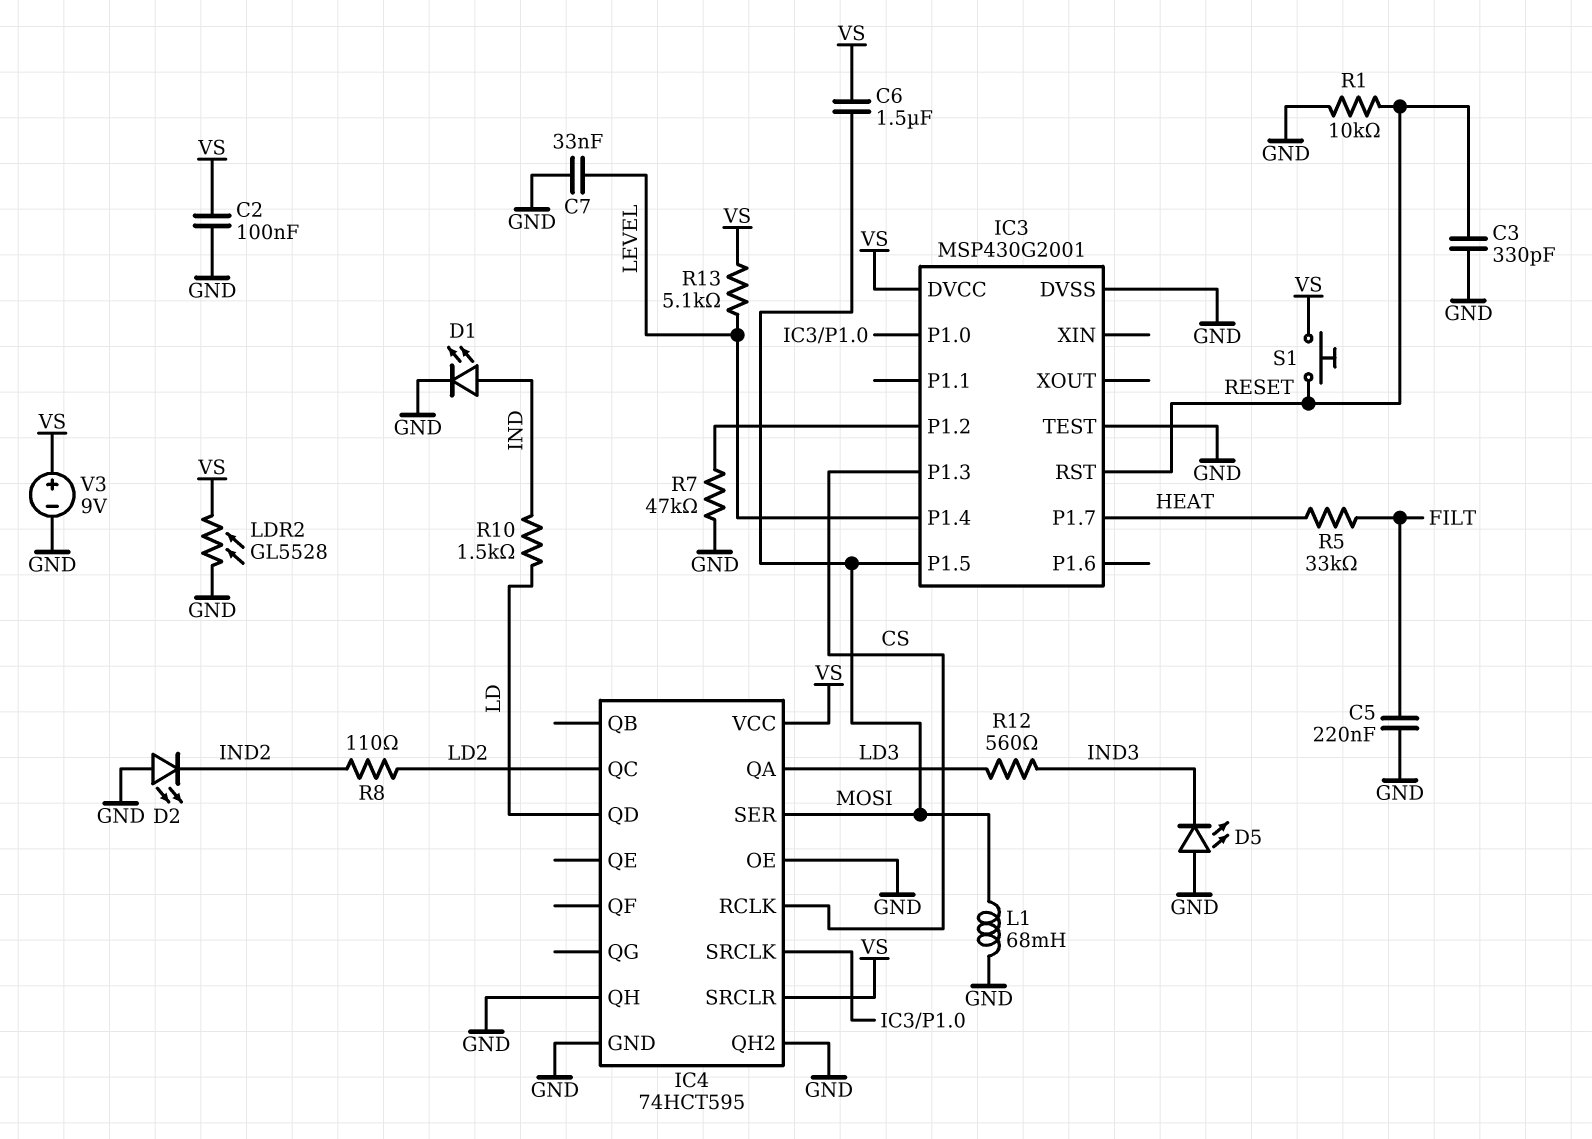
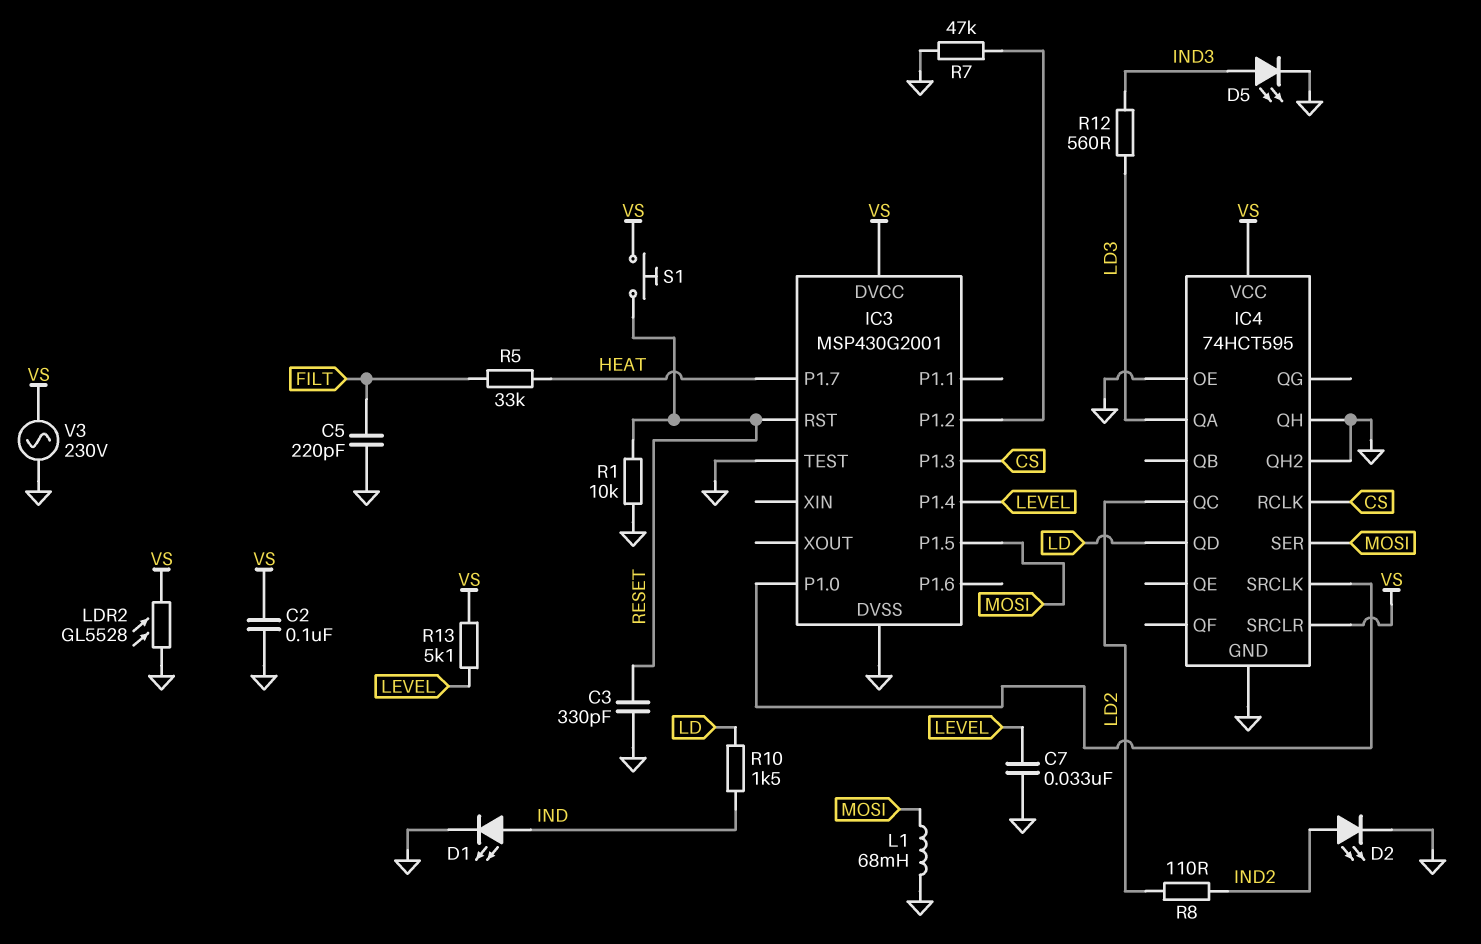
C5: 220nF (FILT, GND) -> 220pF (FILT, GND)
C6: 1.5uF (MOSI, VS) -> none
D2: LED (A GND, K IND2) -> LED (A IND2, K GND)
D5: LED (A GND, K IND3) -> LED (A IND3, K GND)
V3: 9V (plus VS, minus GND) -> AC 230V (GND, VS)

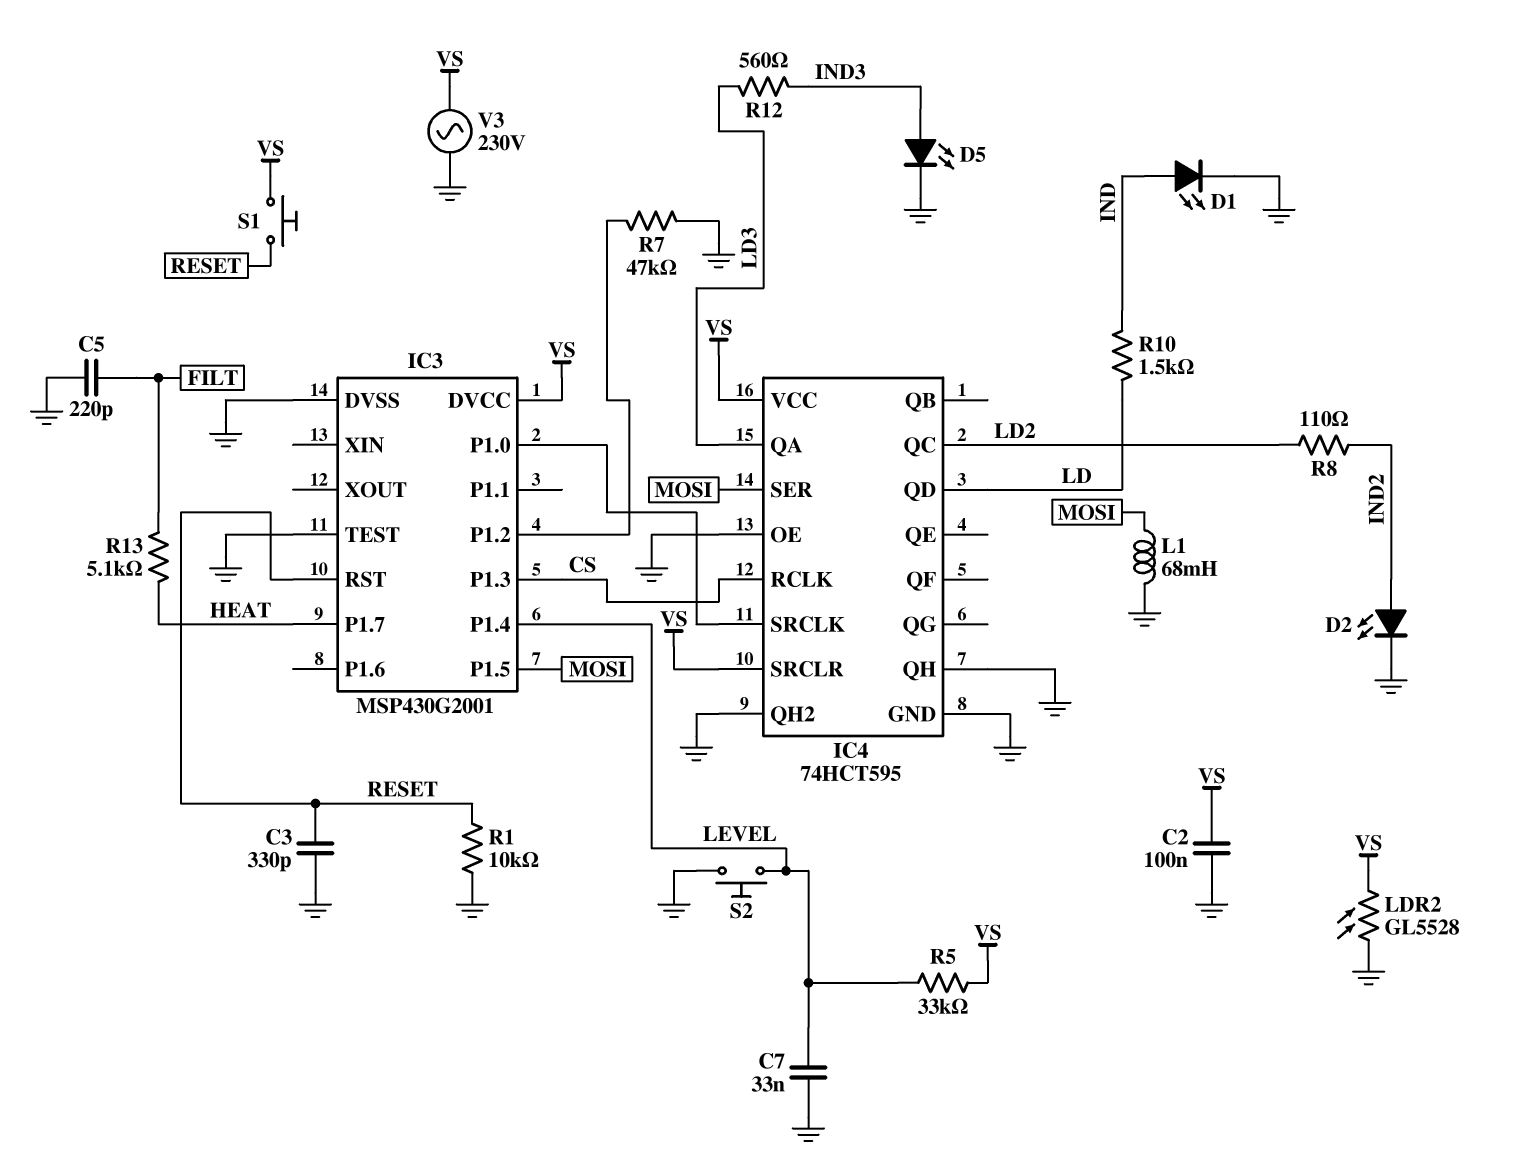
R5: 33k (FILT, HEAT) -> 33k (LEVEL, VS)
R13: 5.1k (LEVEL, VS) -> 5.1k (FILT, HEAT)
S2: none -> button (GND, LEVEL)

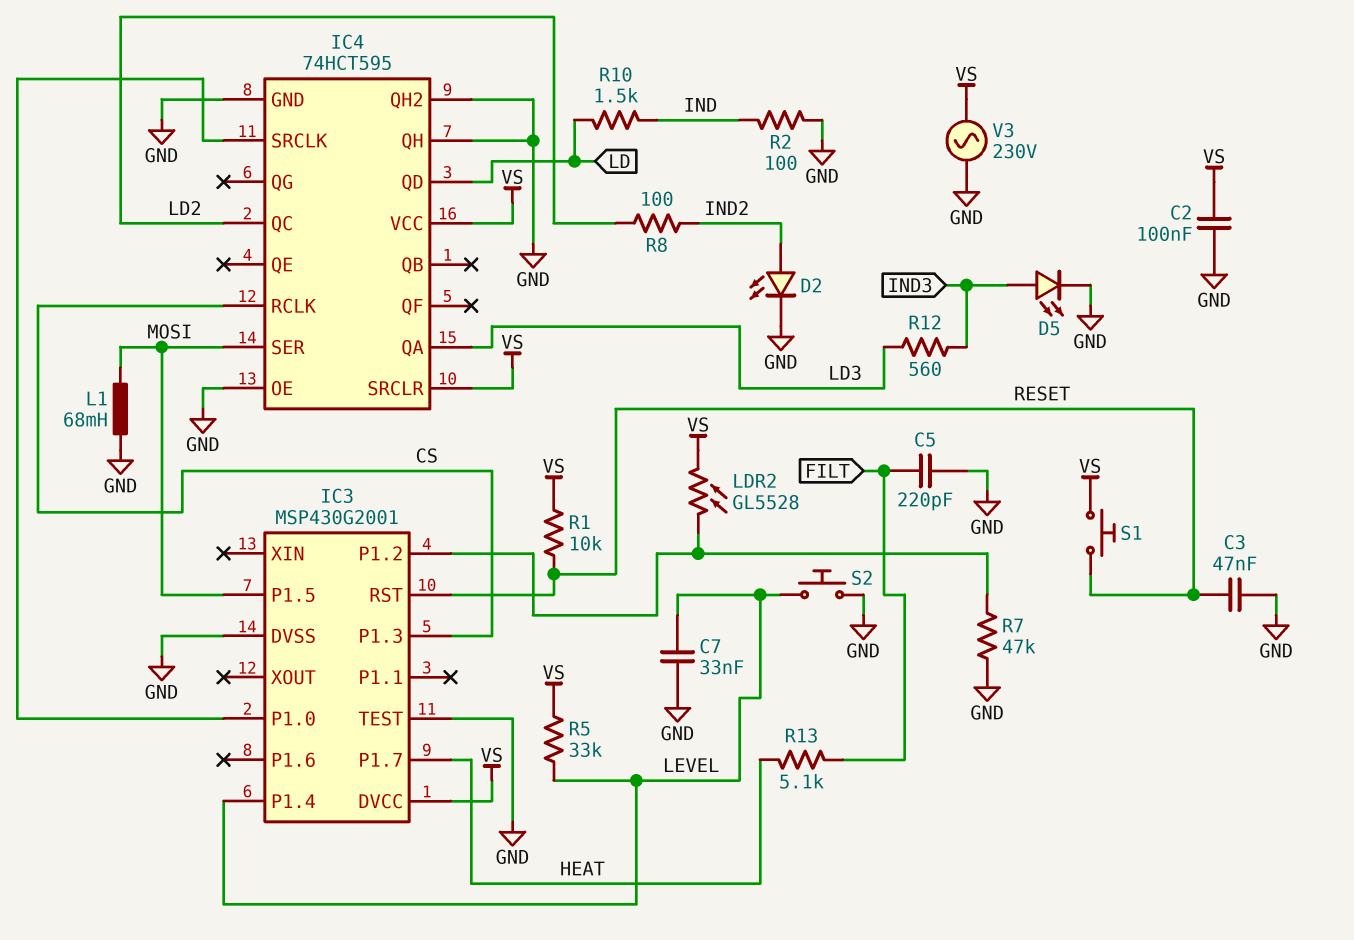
C3: 330pF (GND, RESET) -> 47nF (GND, RESET)
D1: LED (A IND, K GND) -> none
LDR2: GL5528 (GND, VS) -> GL5528 (IC3/P1.2, VS)
R1: 10k (GND, RESET) -> 10k (RESET, VS)
R2: none -> 100 (GND, IND)
R8: 110 (IND2, LD2) -> 100 (IND2, LD2)

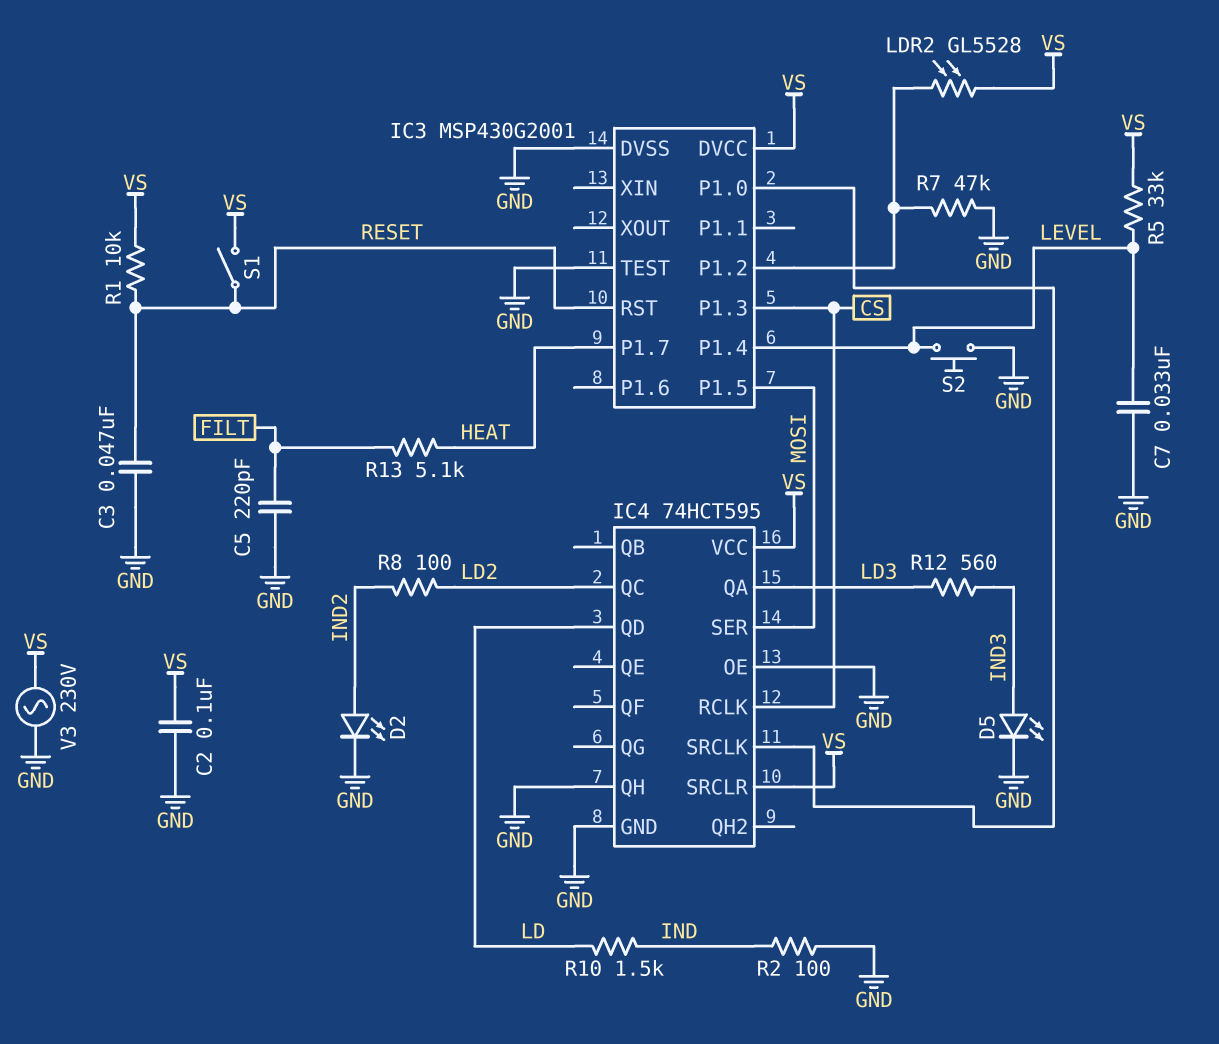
IC4 pin QH2: GND -> none
L1: 68mH (GND, MOSI) -> none
S1: button (RESET, VS) -> switch (RESET, VS)

